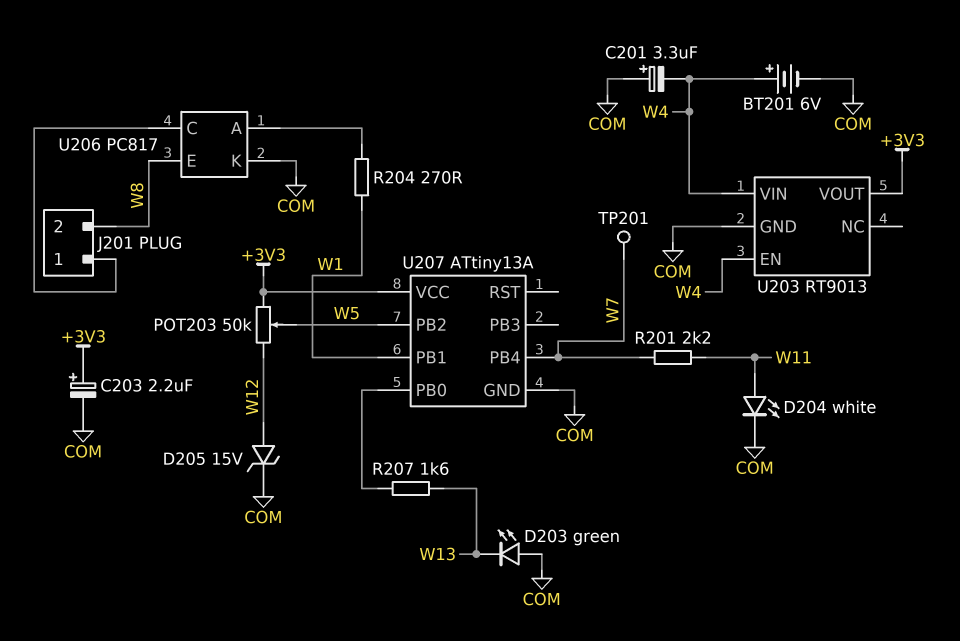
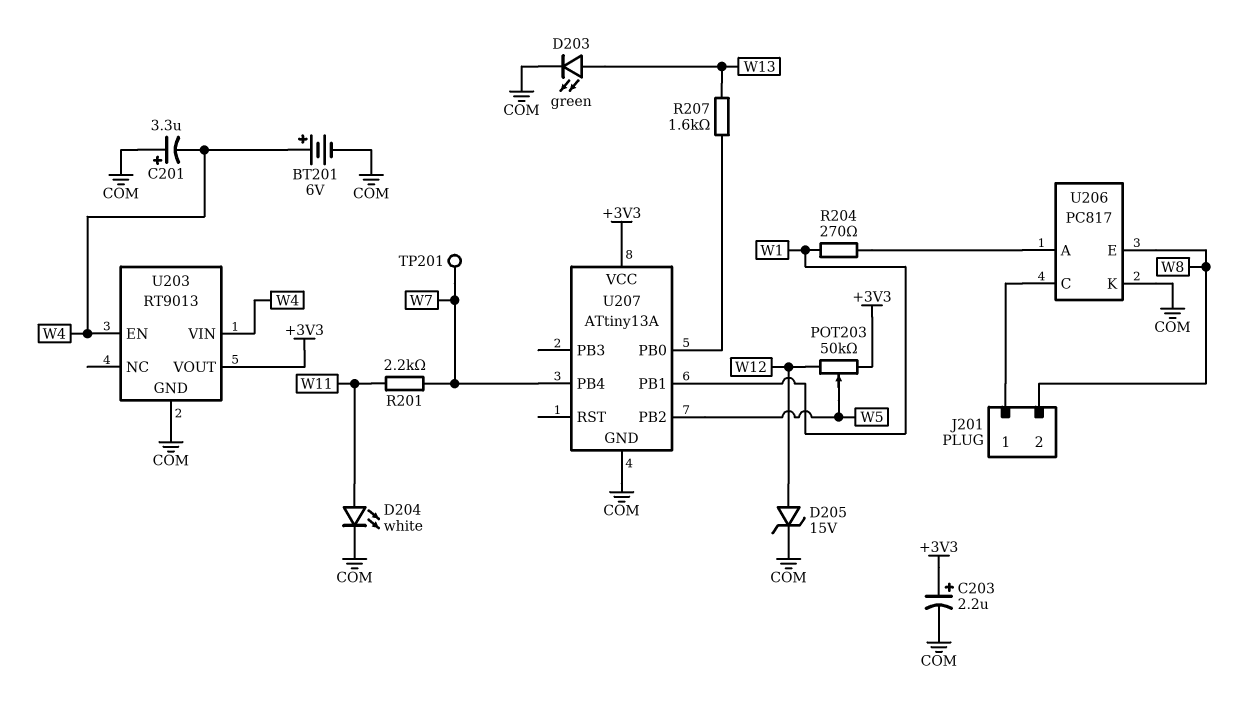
D203: LED green (A COM, K W13) -> LED green (A W13, K COM)

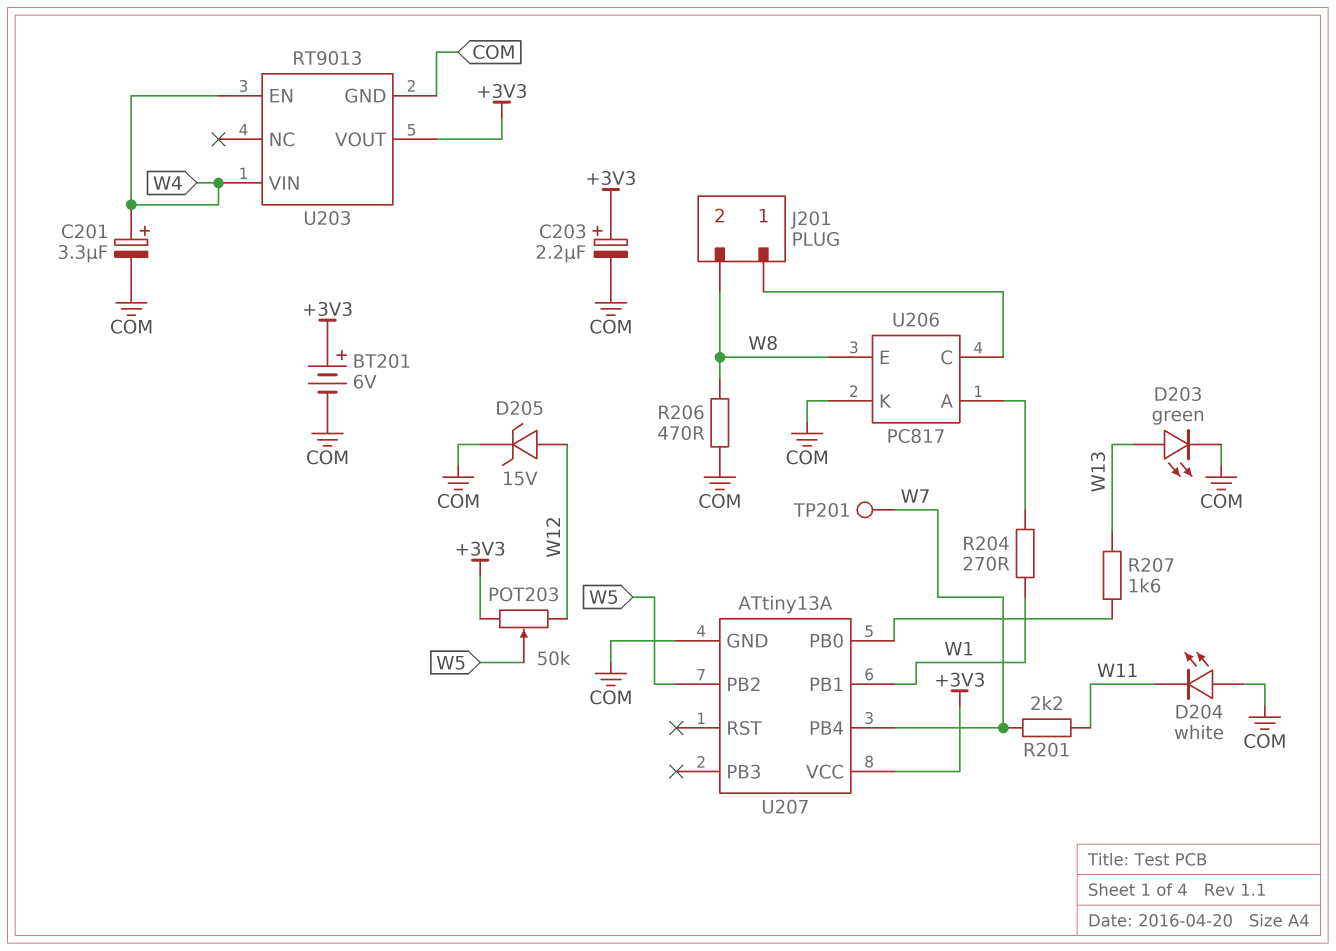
BT201: 6V (plus W4, minus COM) -> 6V (plus +3V3, minus COM)
C201: 3.3uF (plus COM, minus W4) -> 3.3uF (plus W4, minus COM)
D204: LED white (A W11, K COM) -> LED white (A COM, K W11)
R206: none -> 470 (COM, W8)

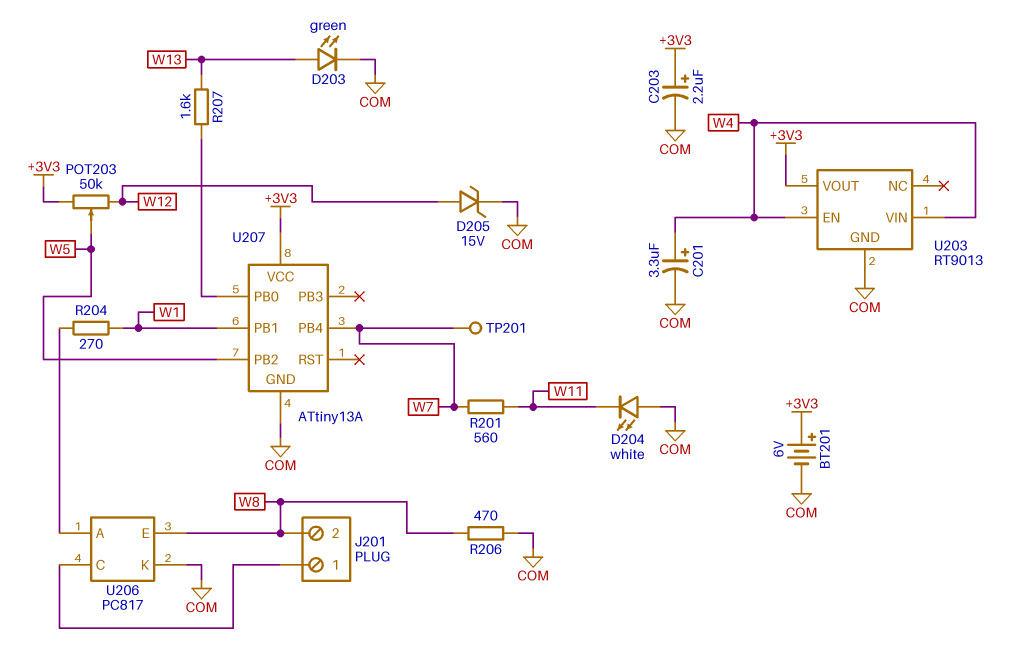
R201: 2.2k (W7, W11) -> 560 (W7, W11)

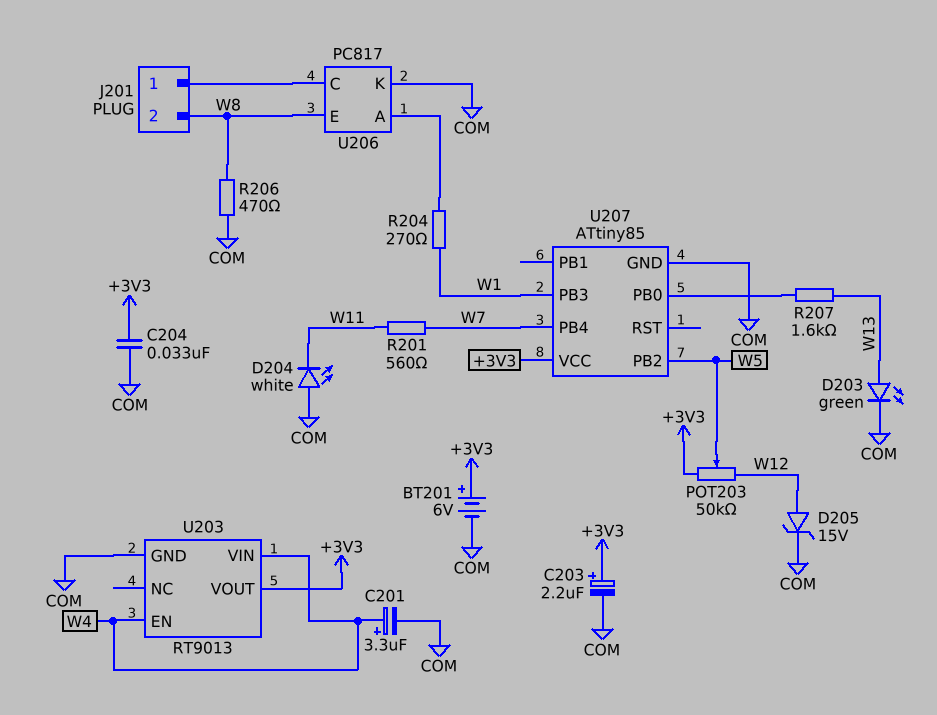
C204: none -> 33nF (+3V3, COM)
TP201: test point (W7) -> none
U207: ATtiny13A -> ATtiny85
U207 pin PB1: W1 -> none
U207 pin PB3: none -> W1

